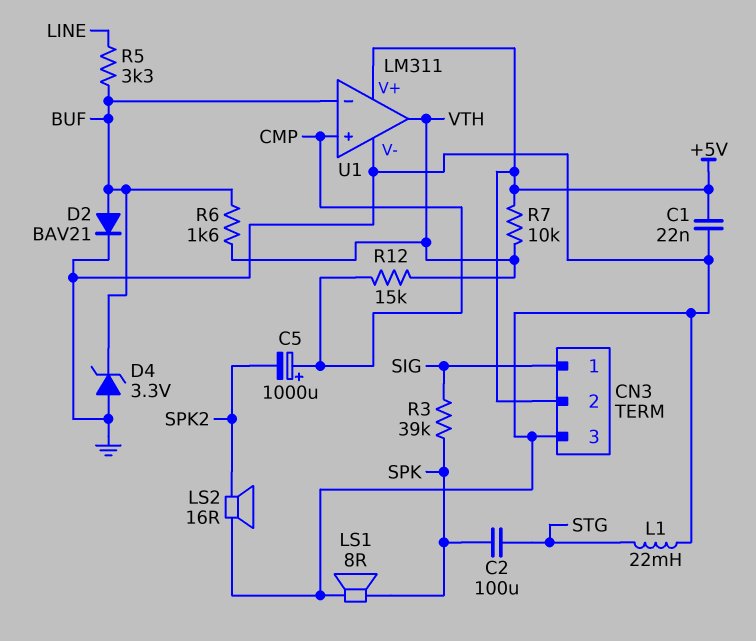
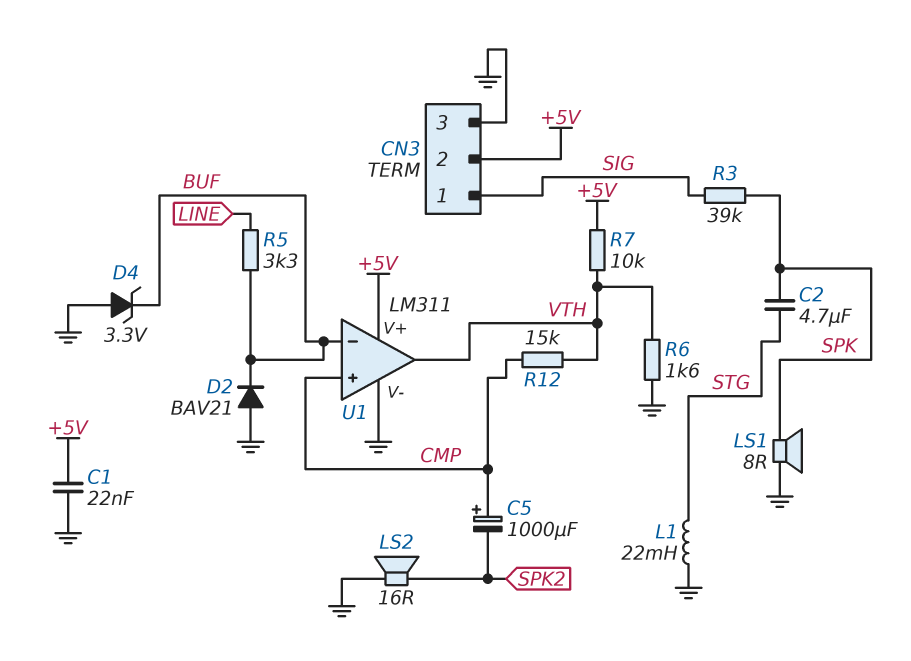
C2: 100uF (SPK, STG) -> 4.7uF (SPK, STG)
D2: diode BAV21 (A BUF, K GND) -> diode BAV21 (A GND, K BUF)
R6: 1.6k (BUF, VTH) -> 1.6k (GND, VTH)

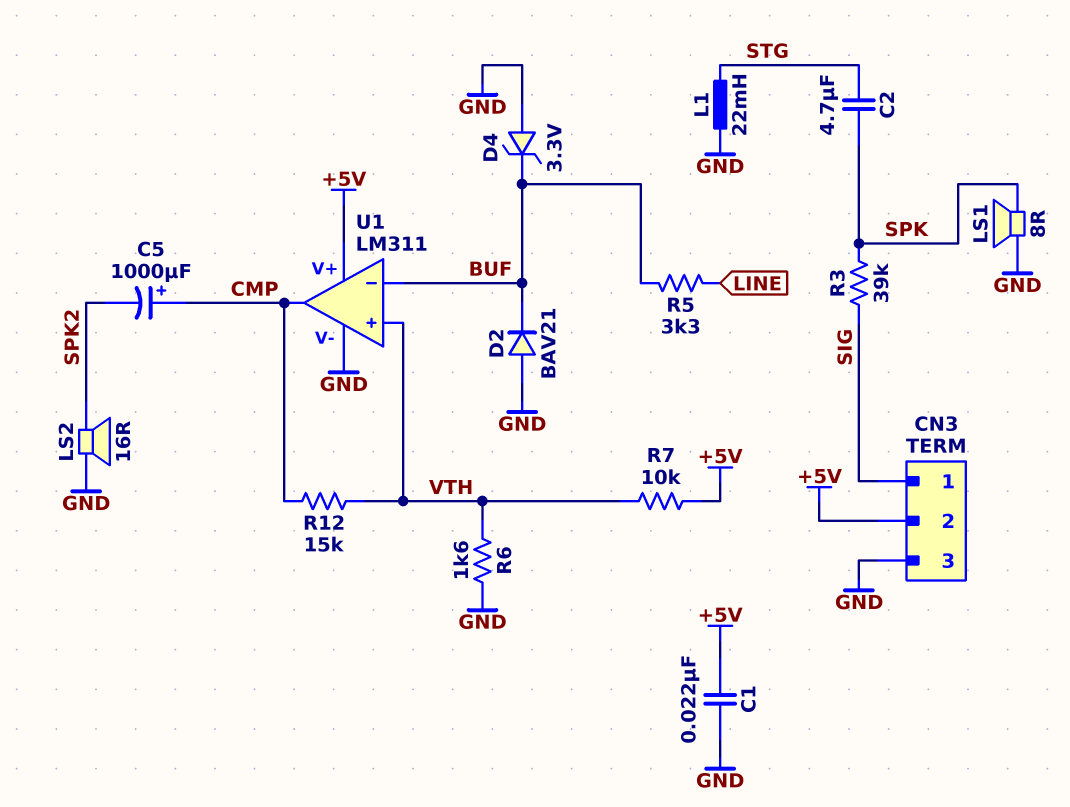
U1 pin in+: CMP -> VTH
U1 pin out: VTH -> CMP

